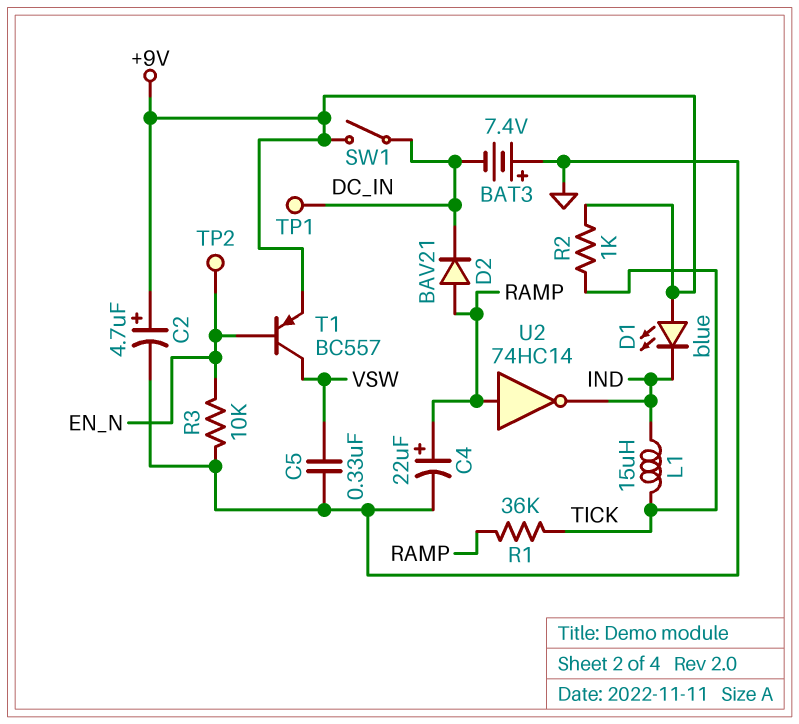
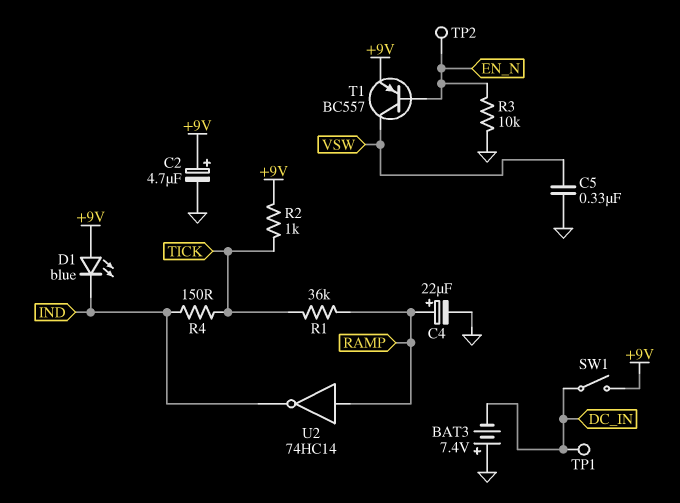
D2: diode BAV21 (A RAMP, K DC_IN) -> none
L1: 15uH (IND, TICK) -> none
R4: none -> 150 (IND, TICK)

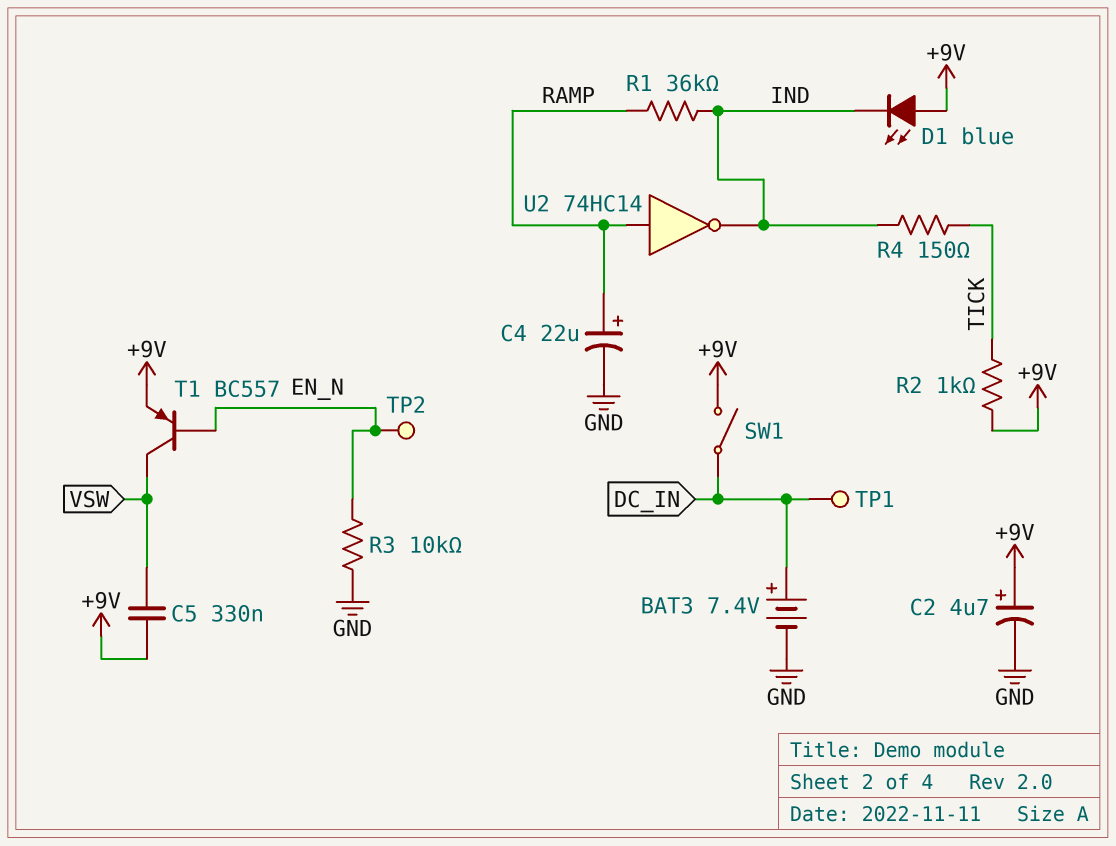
BAT3: 7.4V (plus GND, minus DC_IN) -> 7.4V (plus DC_IN, minus GND)
C5: 330nF (GND, VSW) -> 330nF (+9V, VSW)
R1: 36k (RAMP, TICK) -> 36k (IND, RAMP)

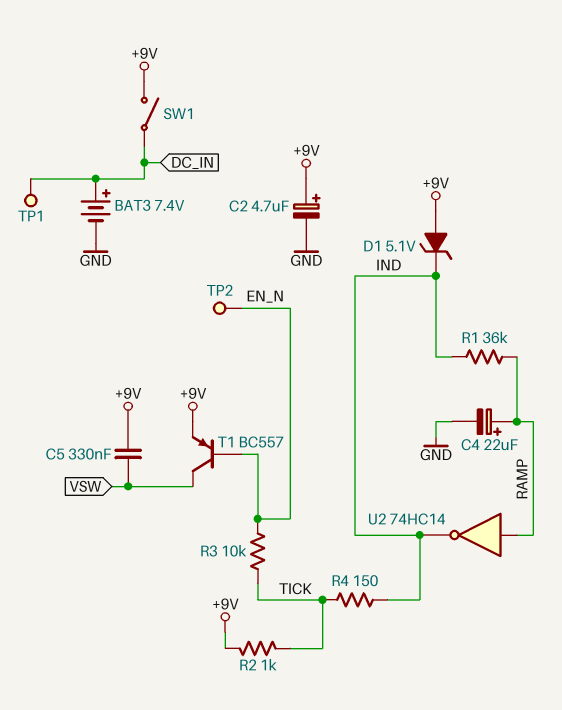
D1: LED blue (A +9V, K IND) -> zener 5.1V (A +9V, K IND)
R3: 10k (EN_N, GND) -> 10k (EN_N, TICK)

